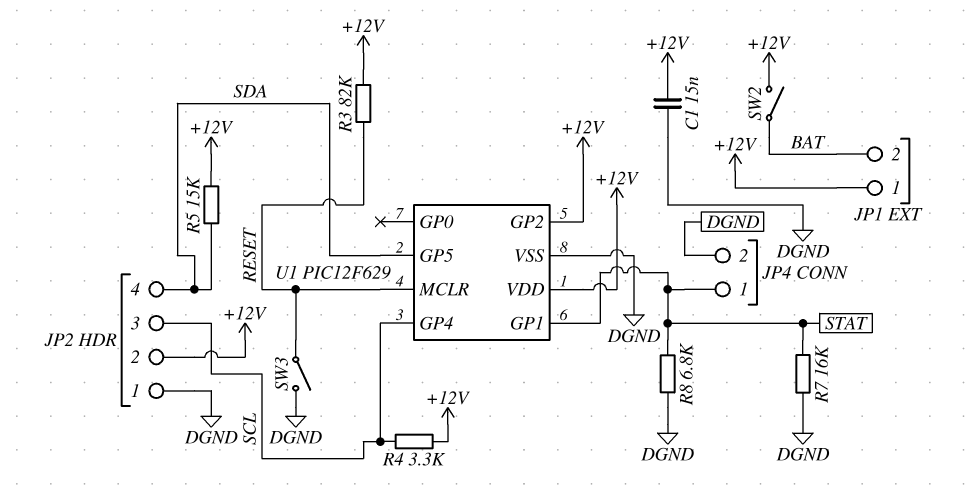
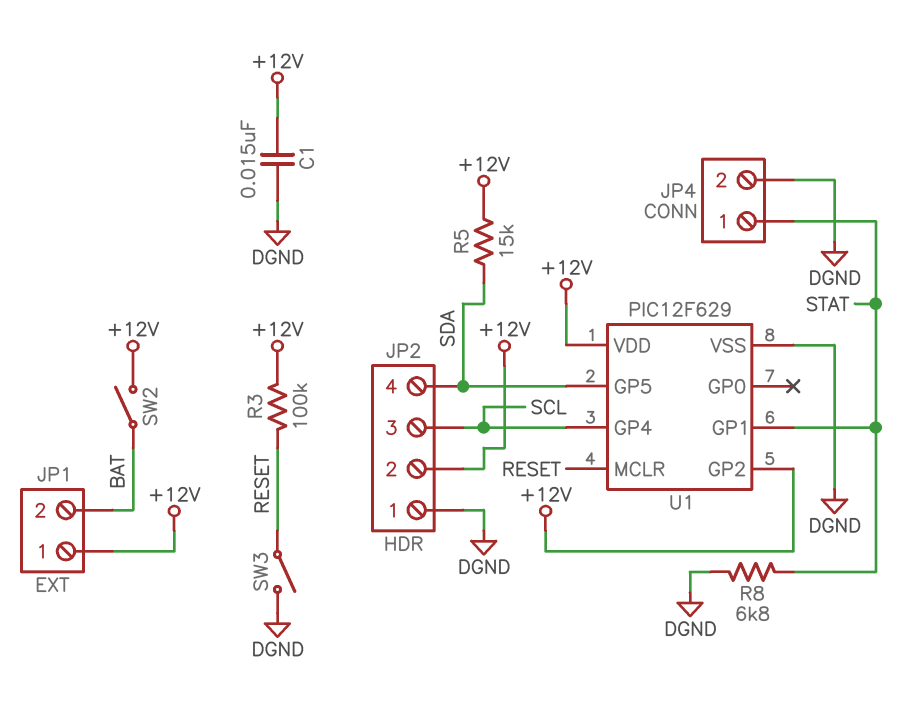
R3: 82k (+12V, RESET) -> 100k (+12V, RESET)
R4: 3.3k (+12V, SCL) -> none
R7: 16k (DGND, STAT) -> none

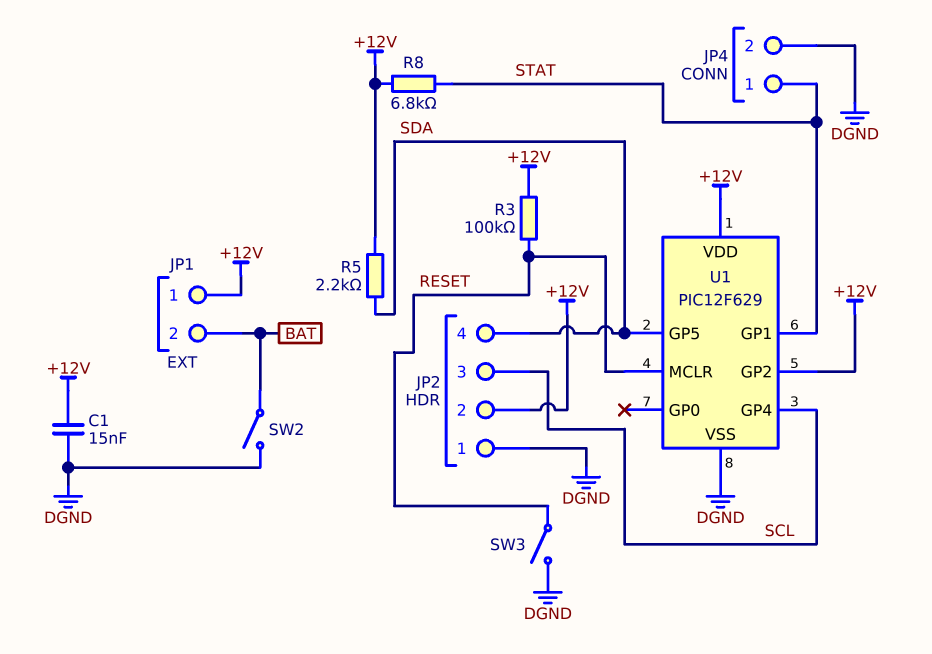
R5: 15k (+12V, SDA) -> 2.2k (+12V, SDA)
R8: 6.8k (DGND, STAT) -> 6.8k (+12V, STAT)
SW2: switch (+12V, BAT) -> switch (BAT, DGND)

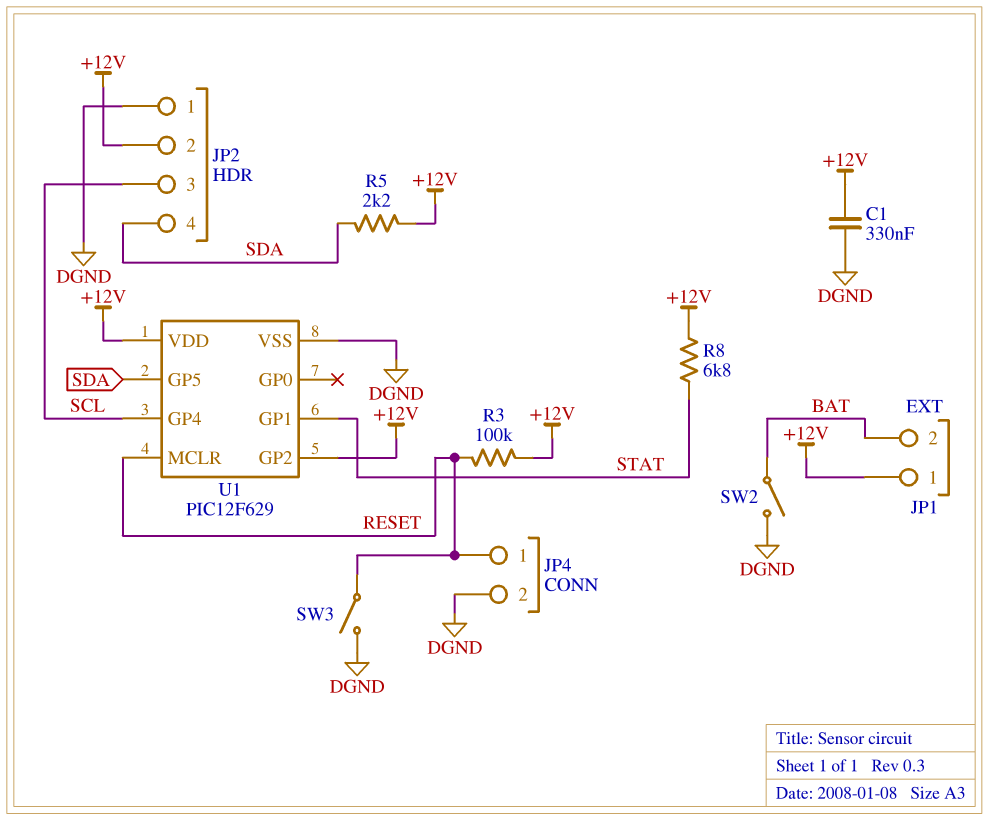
C1: 15nF (+12V, DGND) -> 330nF (+12V, DGND)
JP4 pin 1: STAT -> RESET

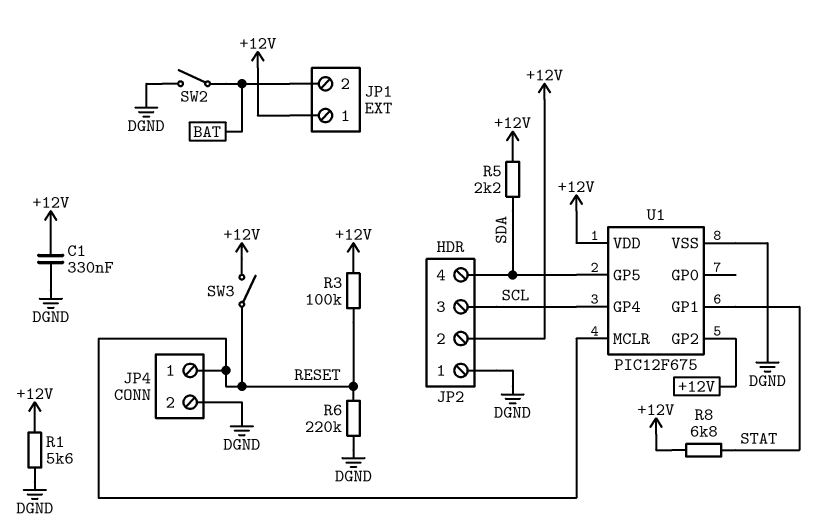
R1: none -> 5.6k (+12V, DGND)
R6: none -> 220k (DGND, RESET)
SW3: switch (DGND, RESET) -> switch (+12V, RESET)
U1: PIC12F629 -> PIC12F675

